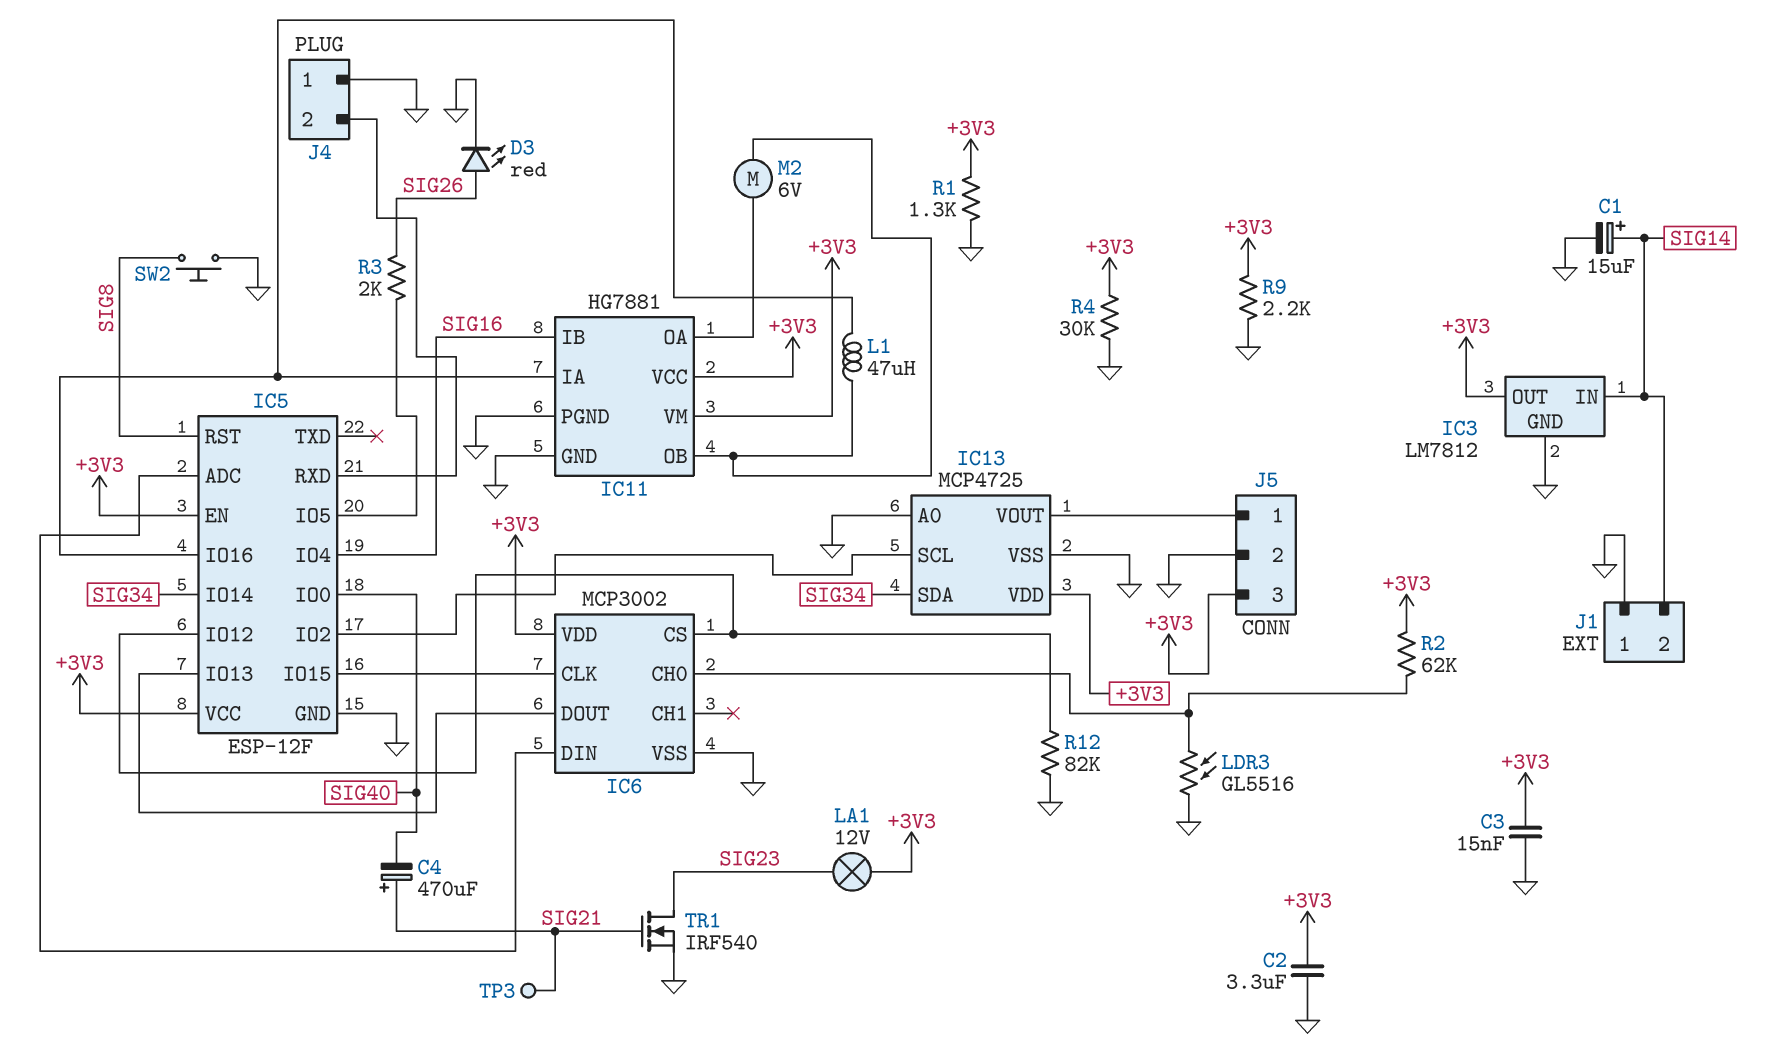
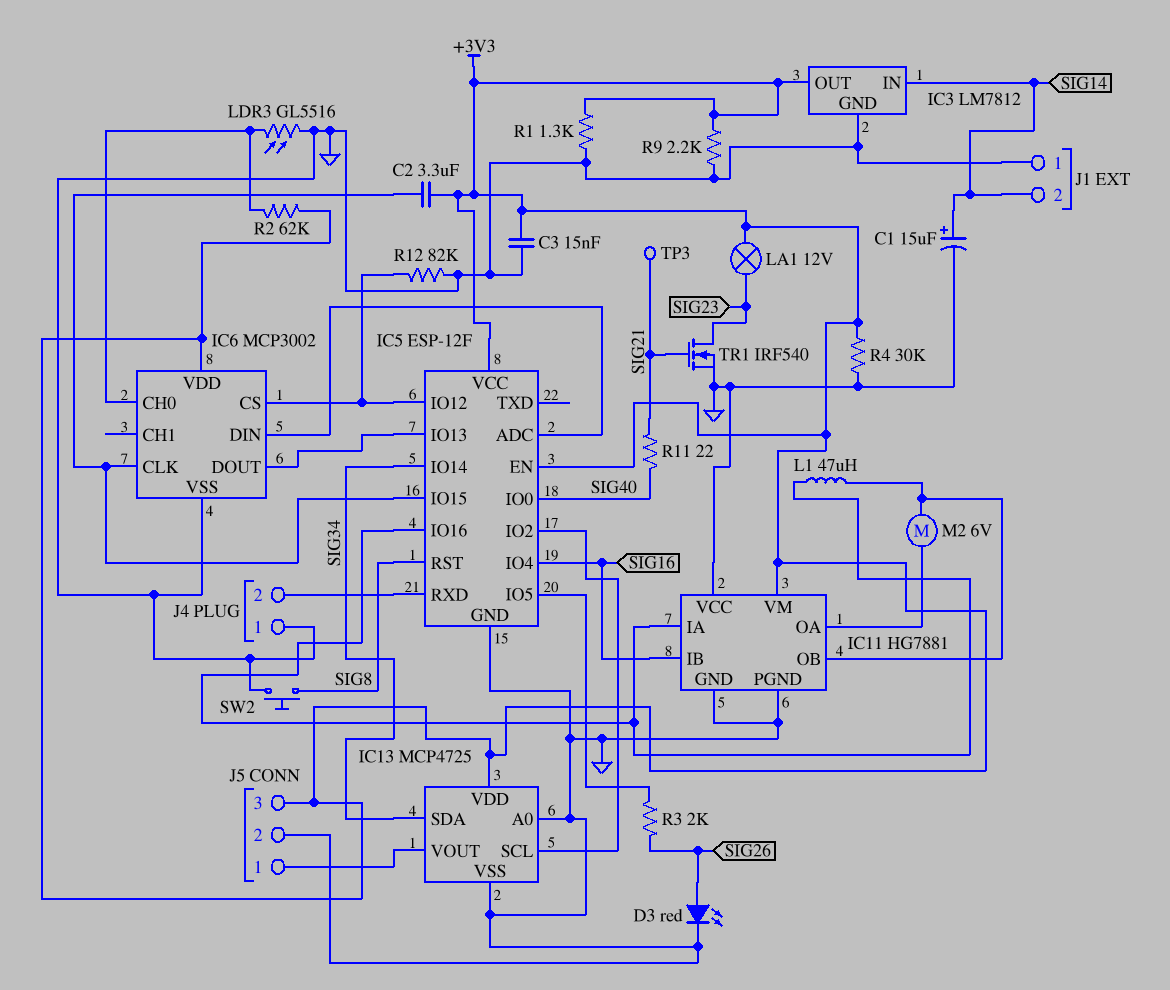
C2: 3.3uF (+3V3, GND) -> 3.3uF (+3V3, IC5/IO15)
C4: 470uF (plus SIG21, minus SIG40) -> none
IC11 pin VCC: +3V3 -> GND
R11: none -> 22 (SIG21, SIG40)

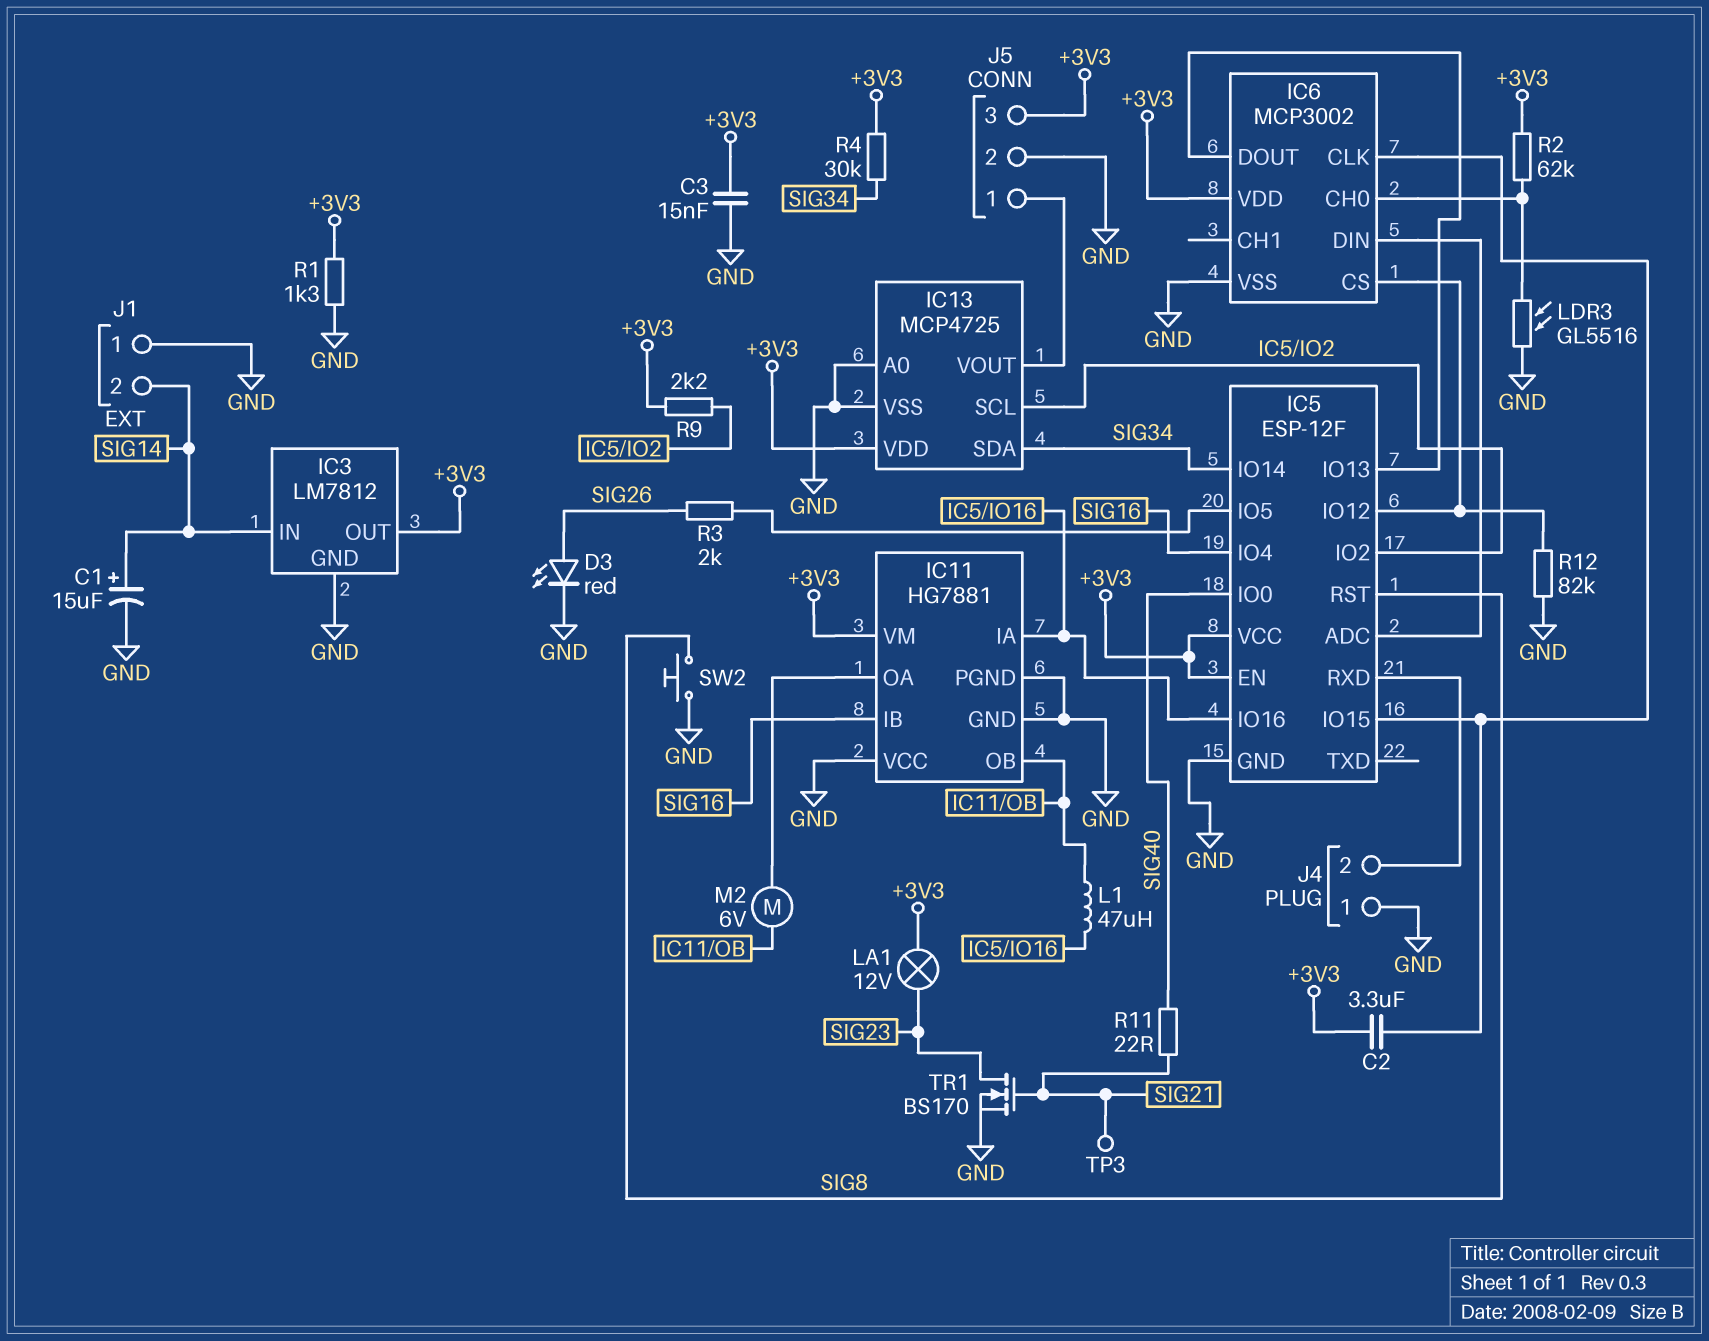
R4: 30k (+3V3, GND) -> 30k (+3V3, SIG34)
R9: 2.2k (+3V3, GND) -> 2.2k (+3V3, IC5/IO2)
TR1: NMOS IRF540 (G SIG21, D SIG23, S GND) -> NMOS BS170 (G SIG21, D SIG23, S GND)

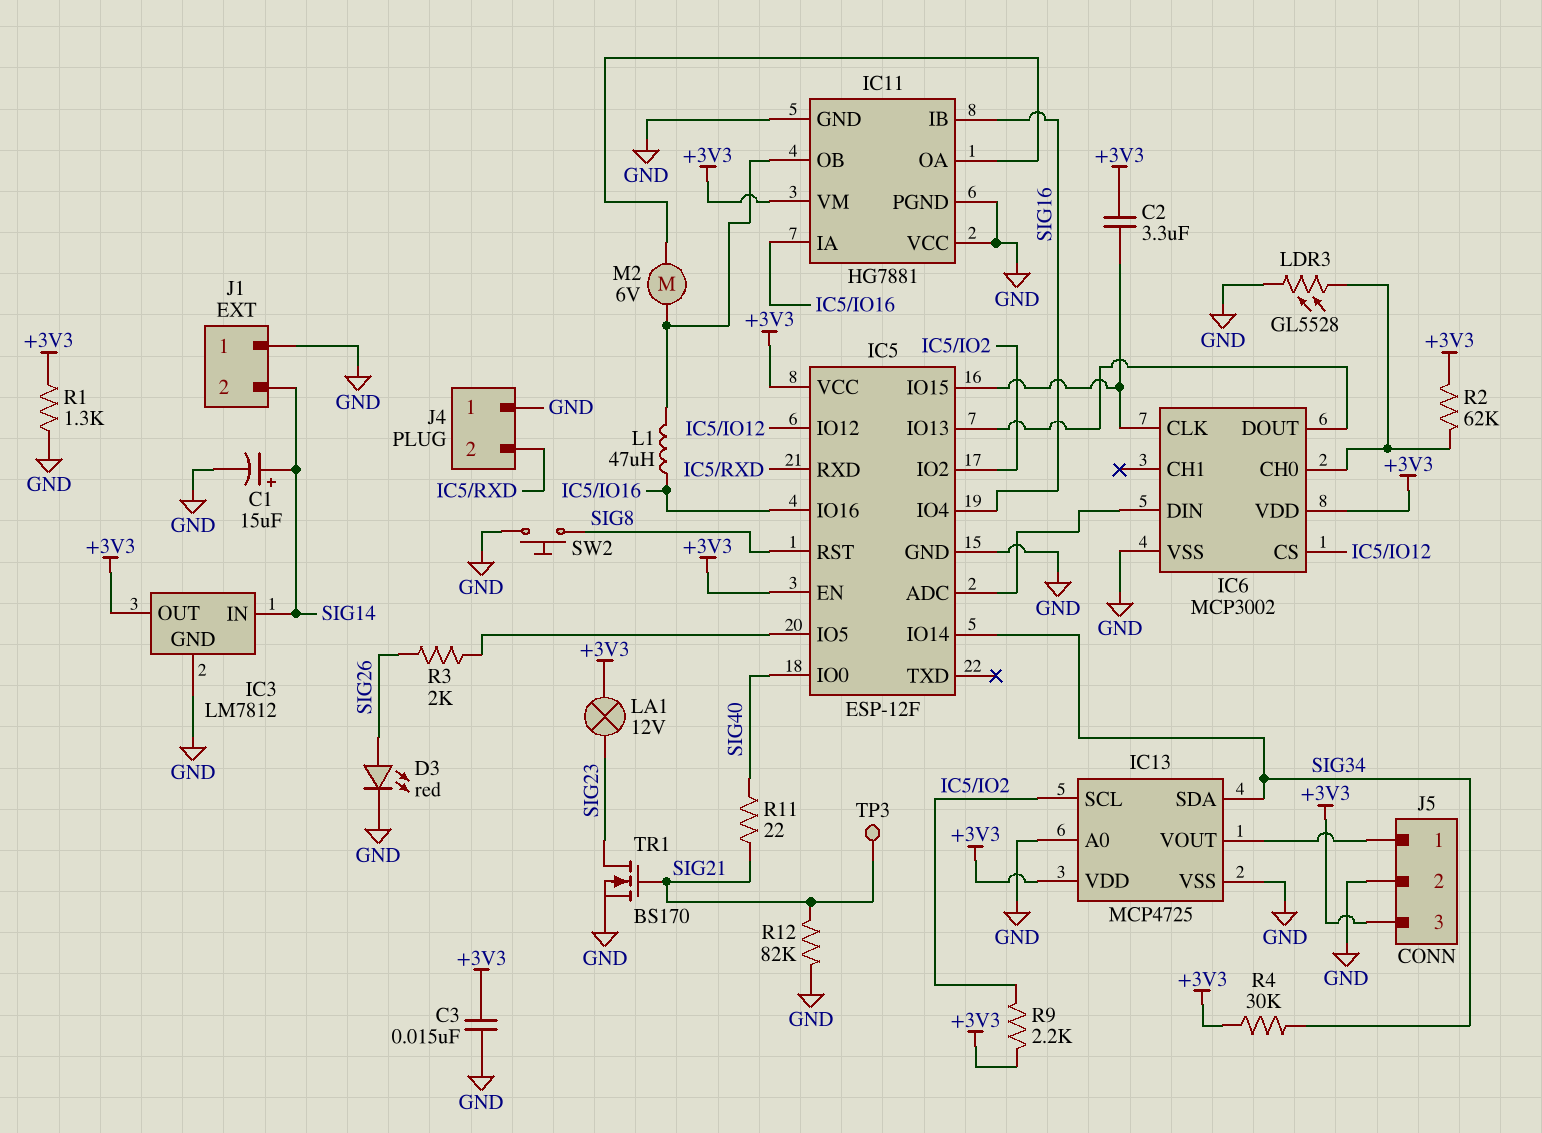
LDR3: GL5516 (GND, IC6/CH0) -> GL5528 (GND, IC6/CH0)
R12: 82k (GND, IC5/IO12) -> 82k (GND, SIG21)

